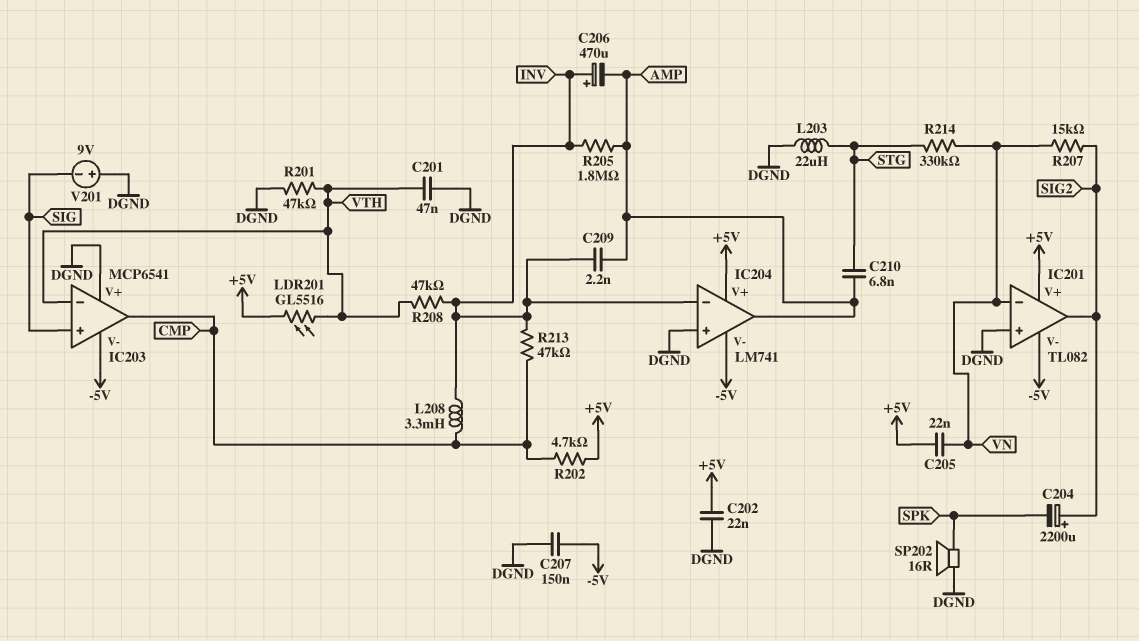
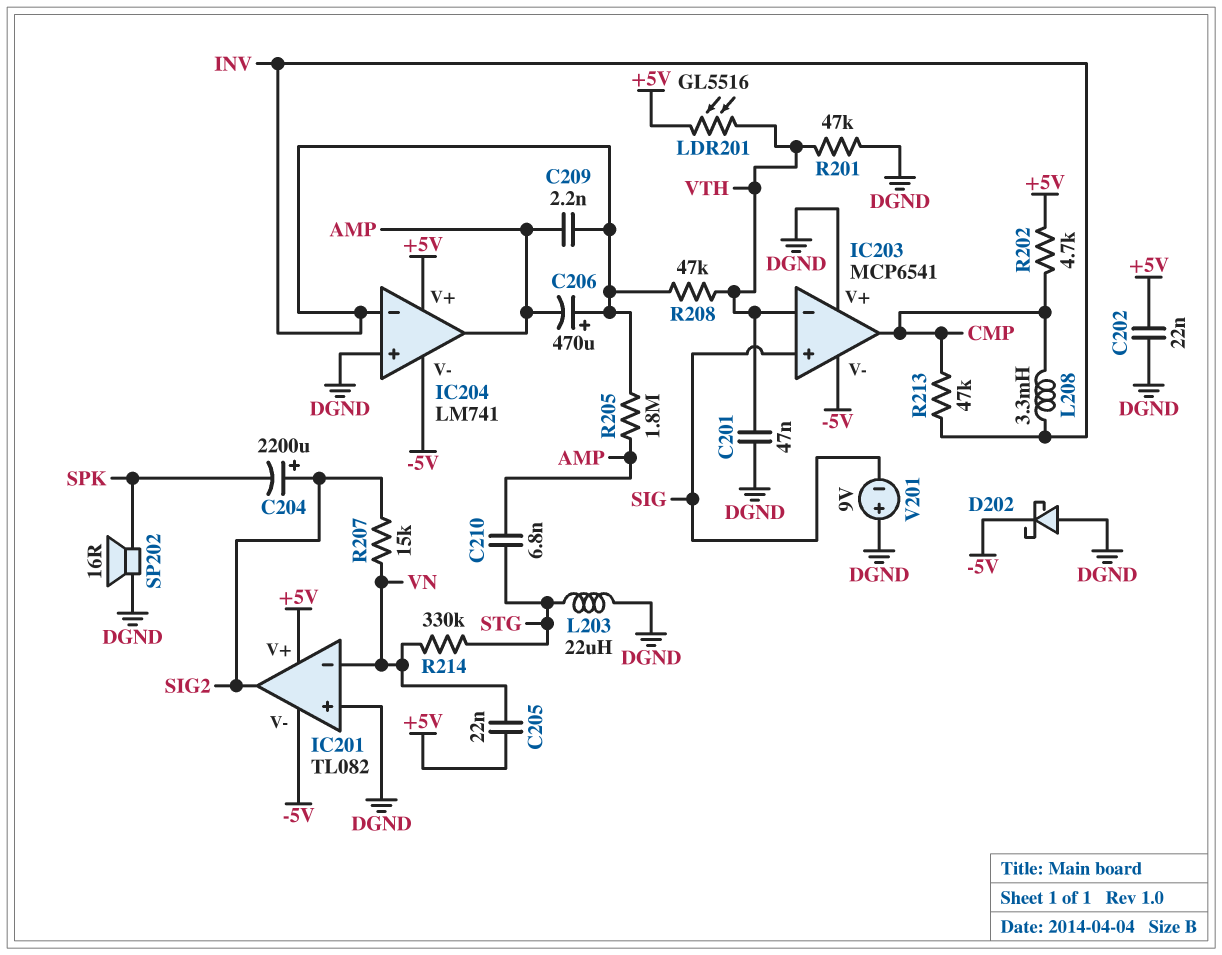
C207: 150nF (-5V, DGND) -> none
D202: none -> schottky (A DGND, K -5V)

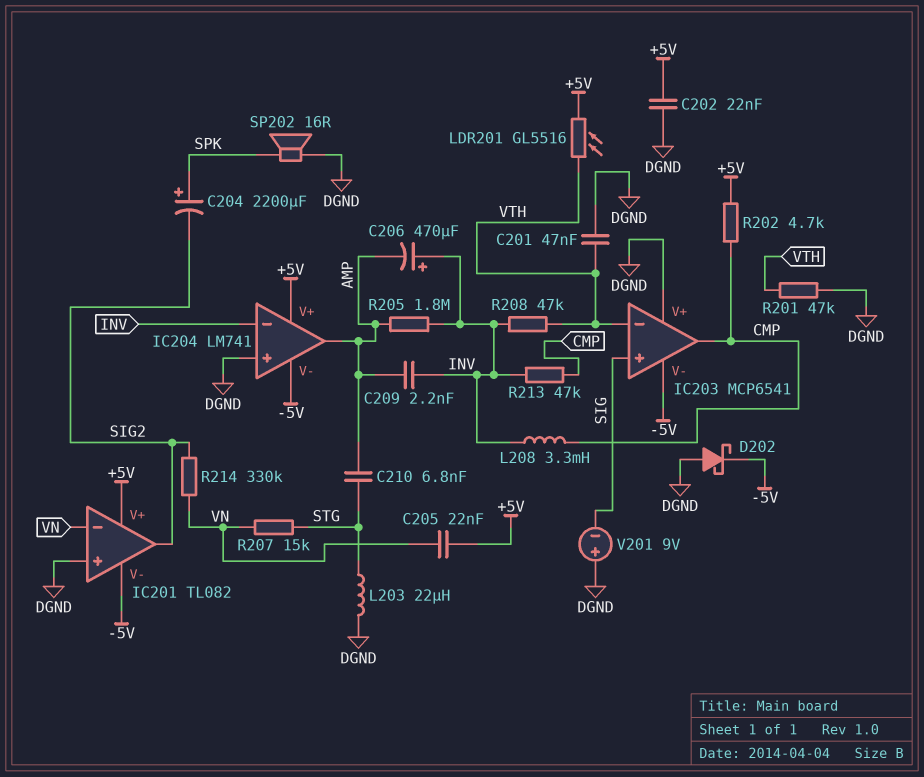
C204: 2200uF (plus SIG2, minus SPK) -> 2200uF (plus SPK, minus SIG2)
R207: 15k (SIG2, VN) -> 15k (STG, VN)
R214: 330k (STG, VN) -> 330k (SIG2, VN)

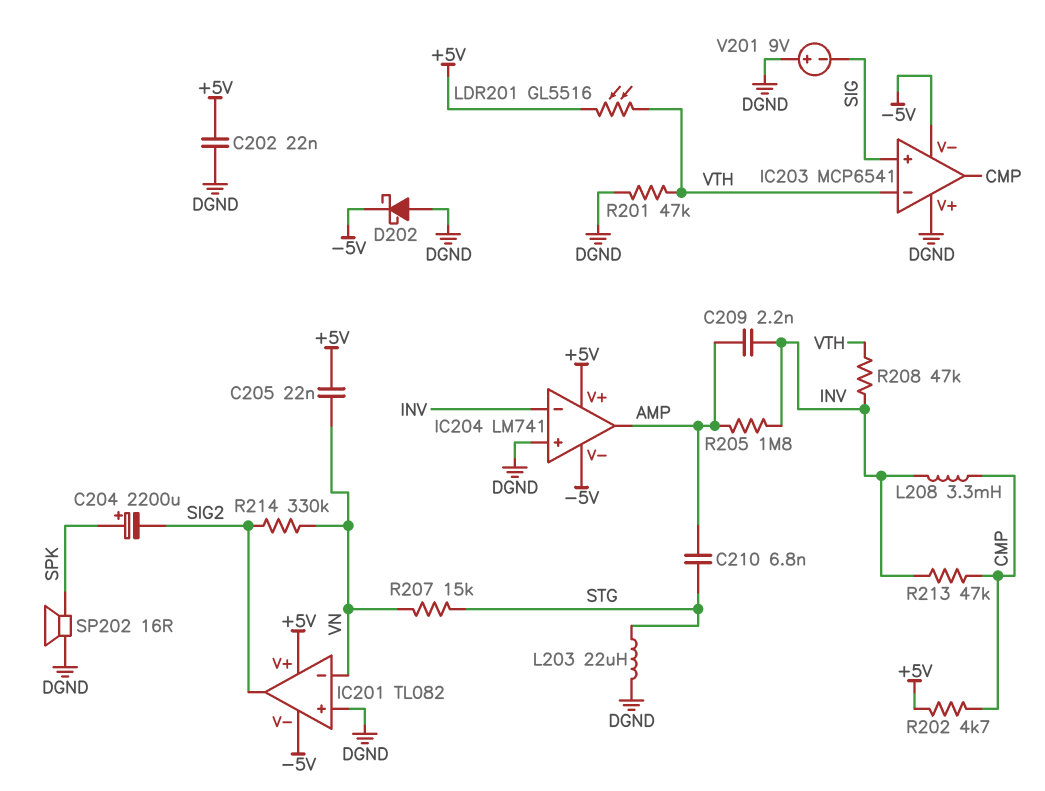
C201: 47nF (DGND, VTH) -> none
C206: 470uF (plus INV, minus AMP) -> none

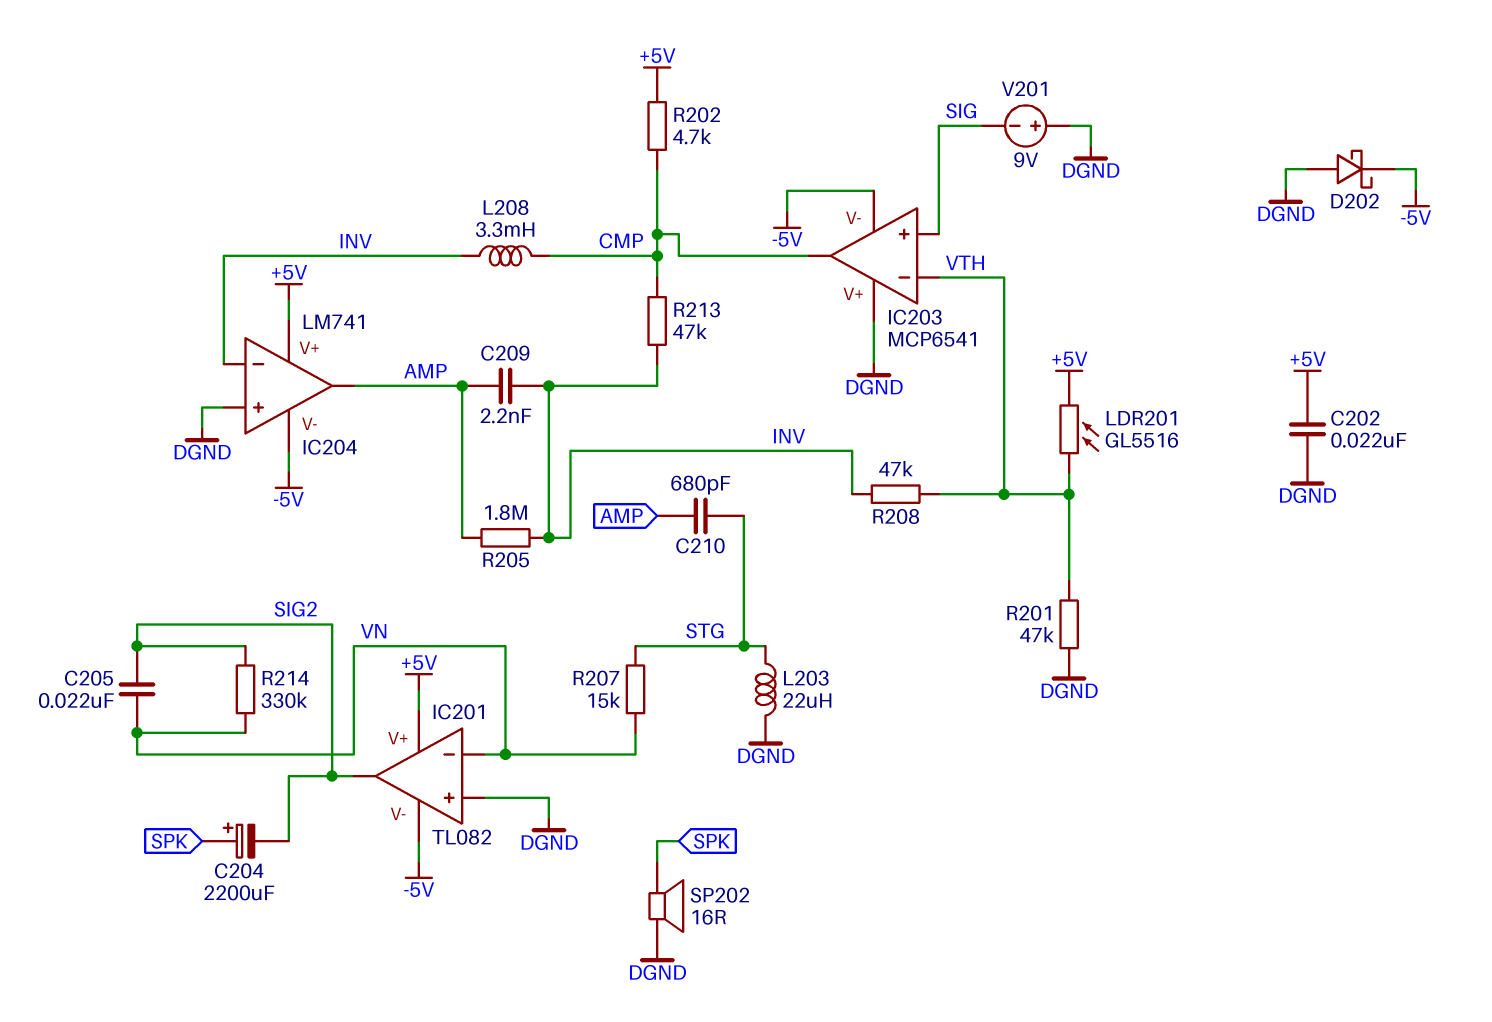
C205: 22nF (+5V, VN) -> 22nF (SIG2, VN)
C210: 6.8nF (AMP, STG) -> 680pF (AMP, STG)

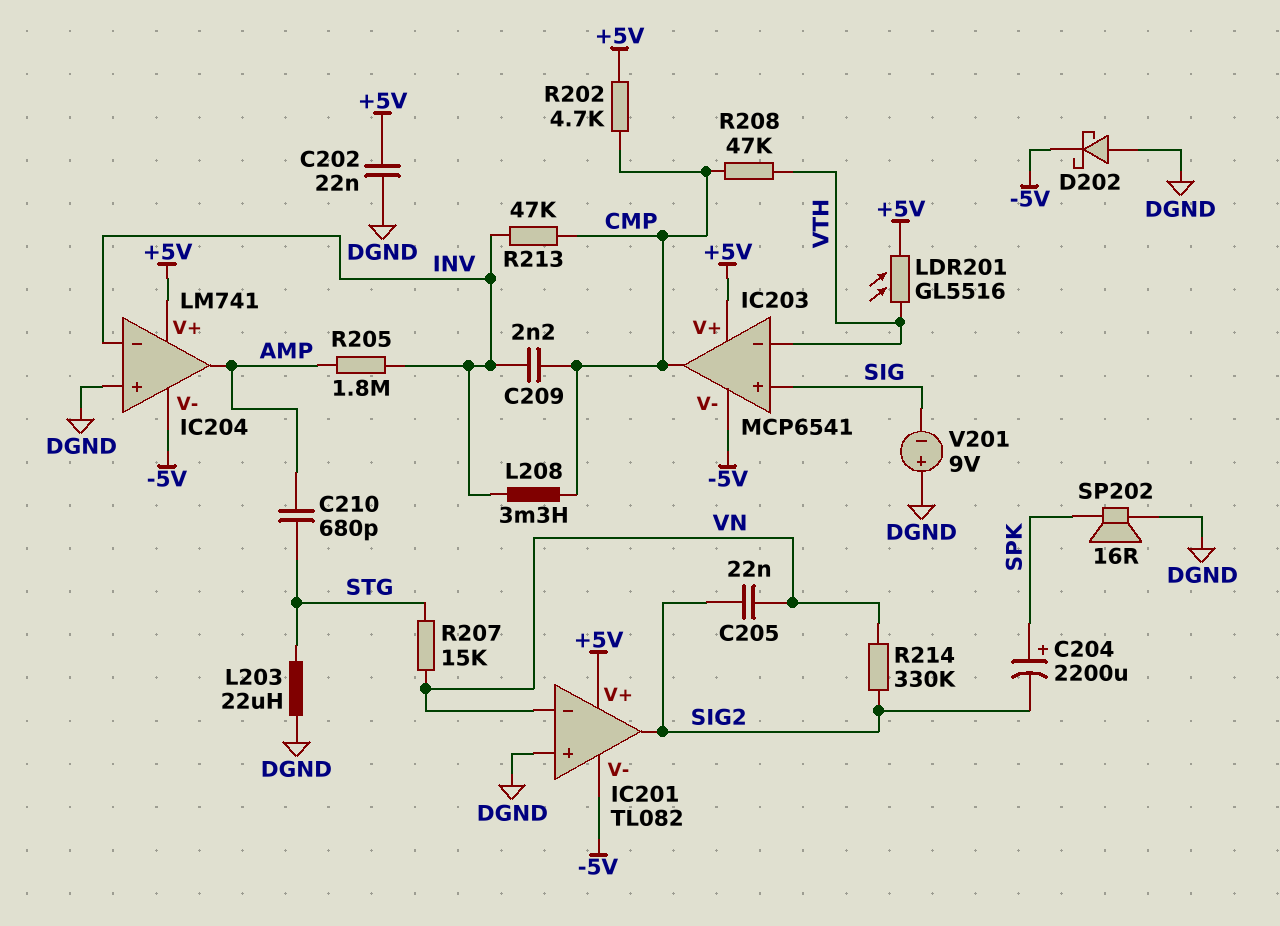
C209: 2.2nF (AMP, INV) -> 2.2nF (CMP, INV)
IC203 pin V+: DGND -> +5V
R201: 47k (DGND, VTH) -> none
R208: 47k (INV, VTH) -> 47k (CMP, VTH)

